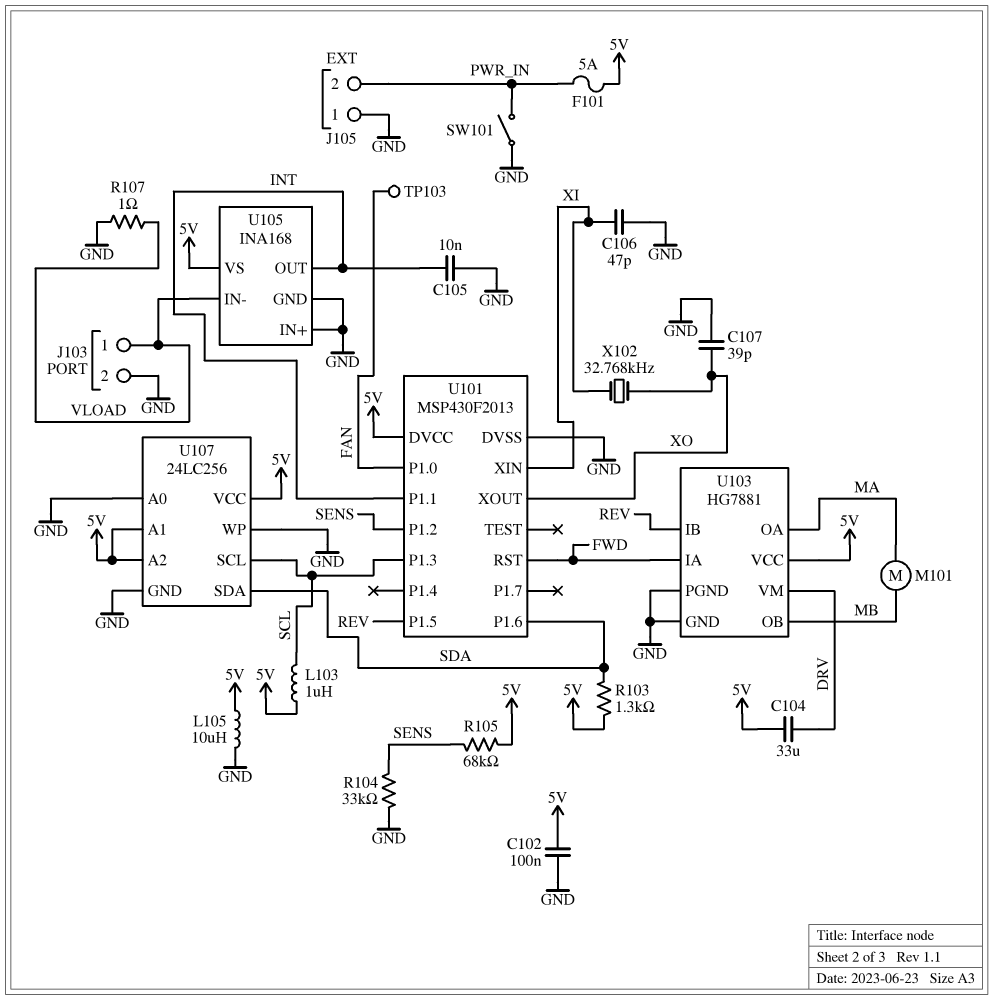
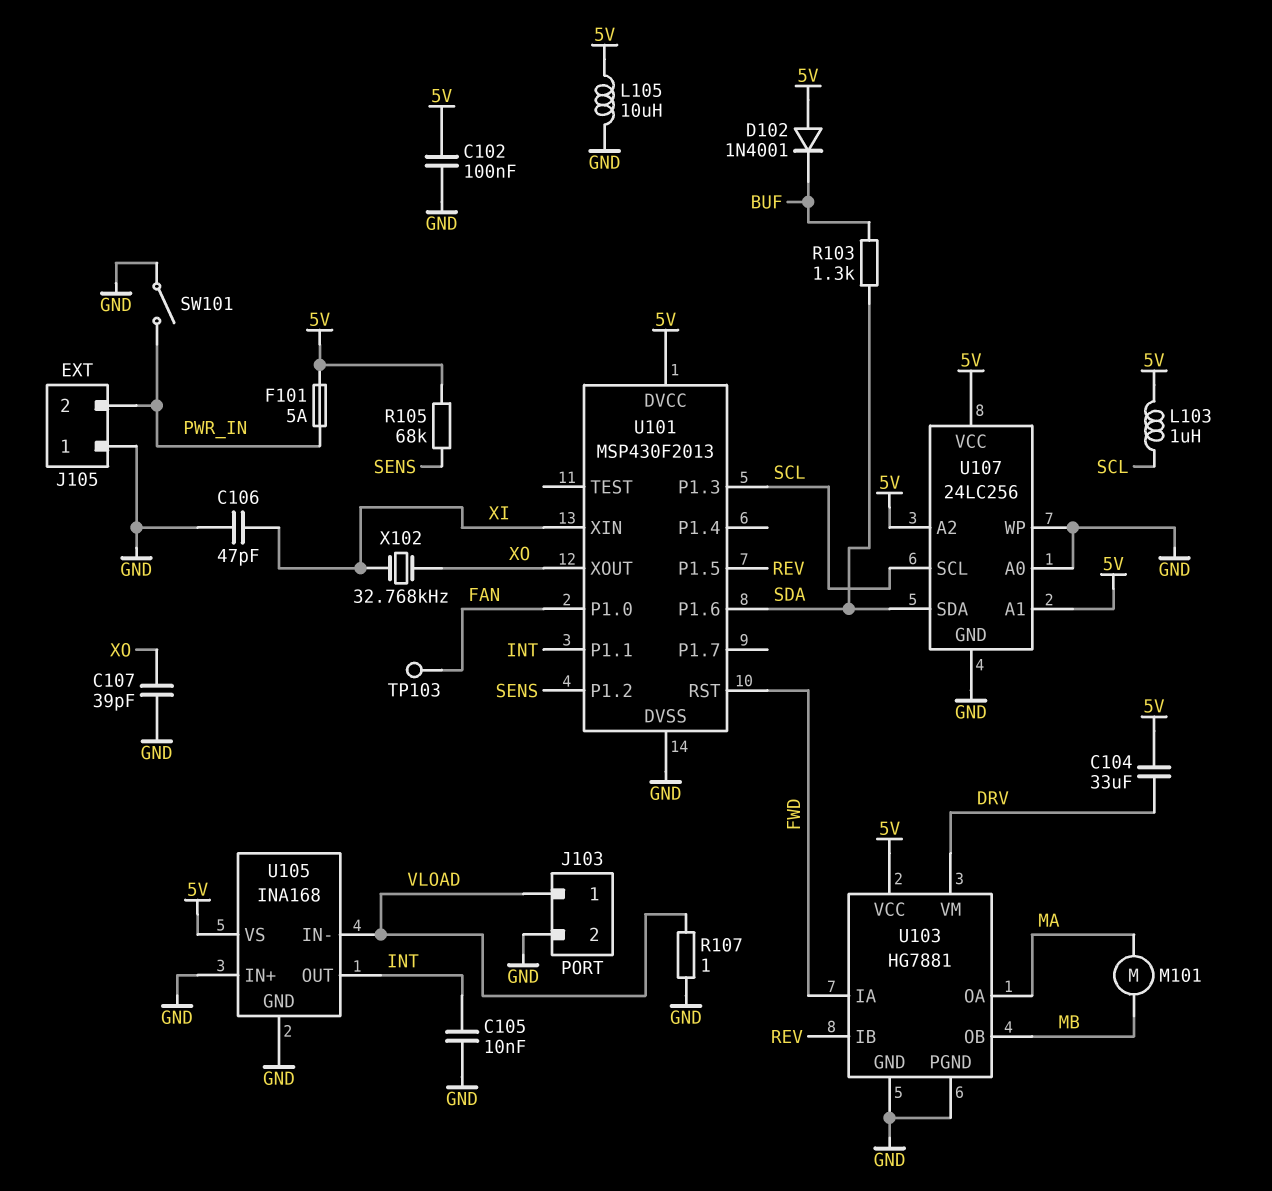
D102: none -> diode 1N4001 (A 5V, K BUF)
R103: 1.3k (5V, SDA) -> 1.3k (BUF, SDA)
R104: 33k (GND, SENS) -> none

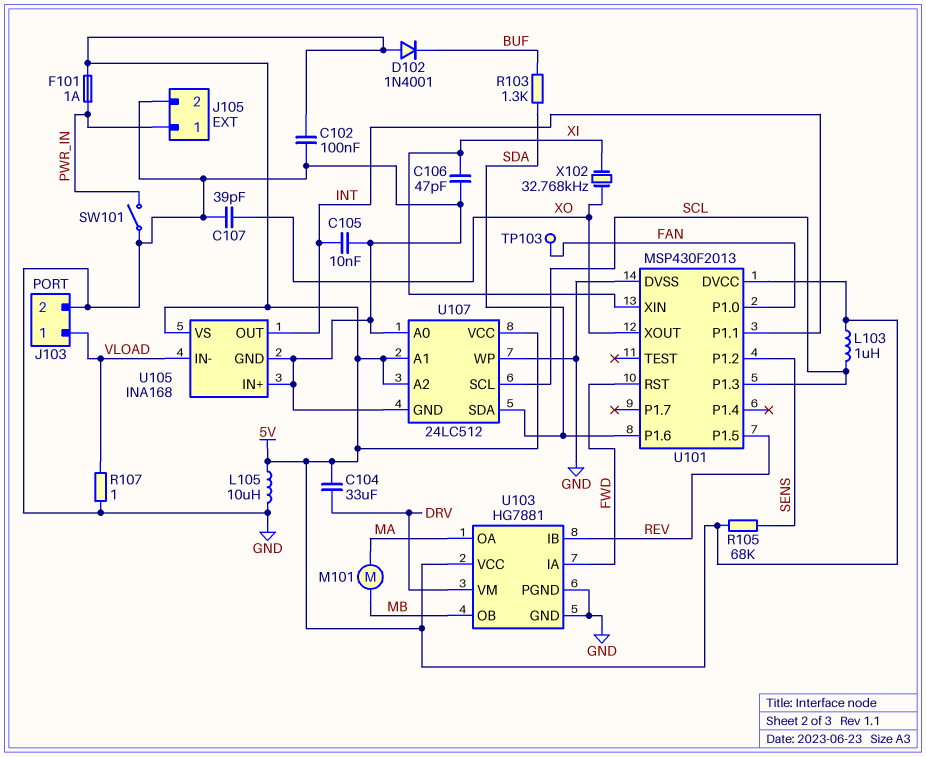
F101: 5A (5V, PWR_IN) -> 1A (5V, PWR_IN)
J105 pin 1: GND -> PWR_IN
J105 pin 2: PWR_IN -> GND
U107: 24LC256 -> 24LC512

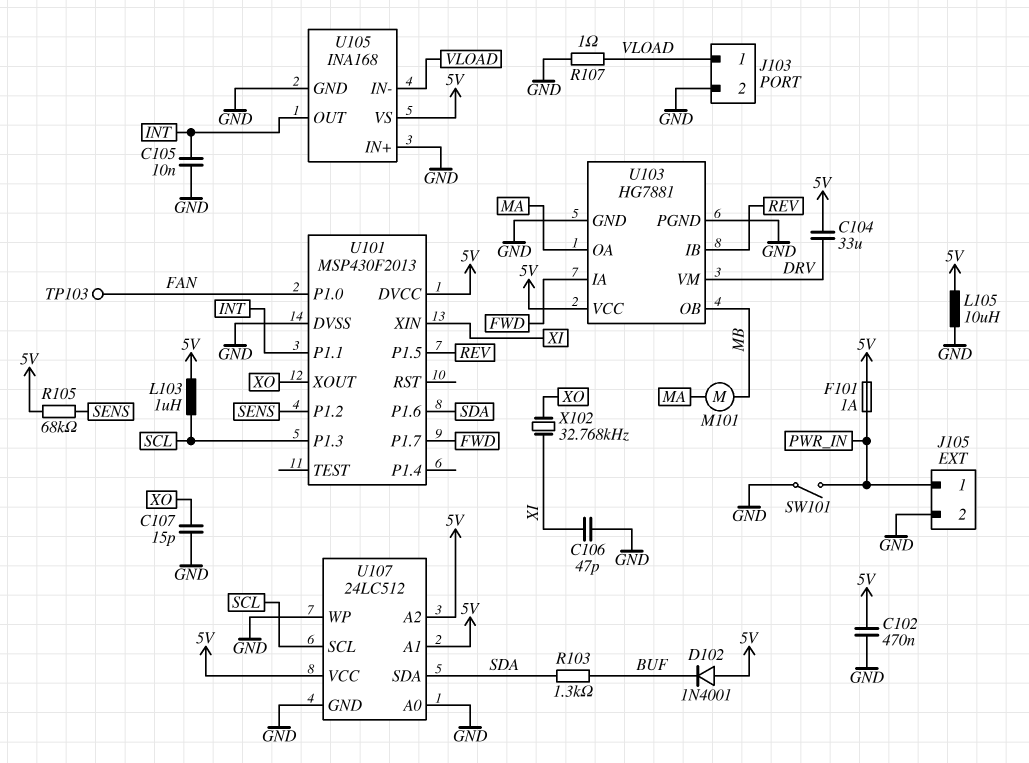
C102: 100nF (5V, GND) -> 470nF (5V, GND)
C107: 39pF (GND, XO) -> 15pF (GND, XO)
U101 pin P1.7: none -> FWD
U101 pin RST: FWD -> none

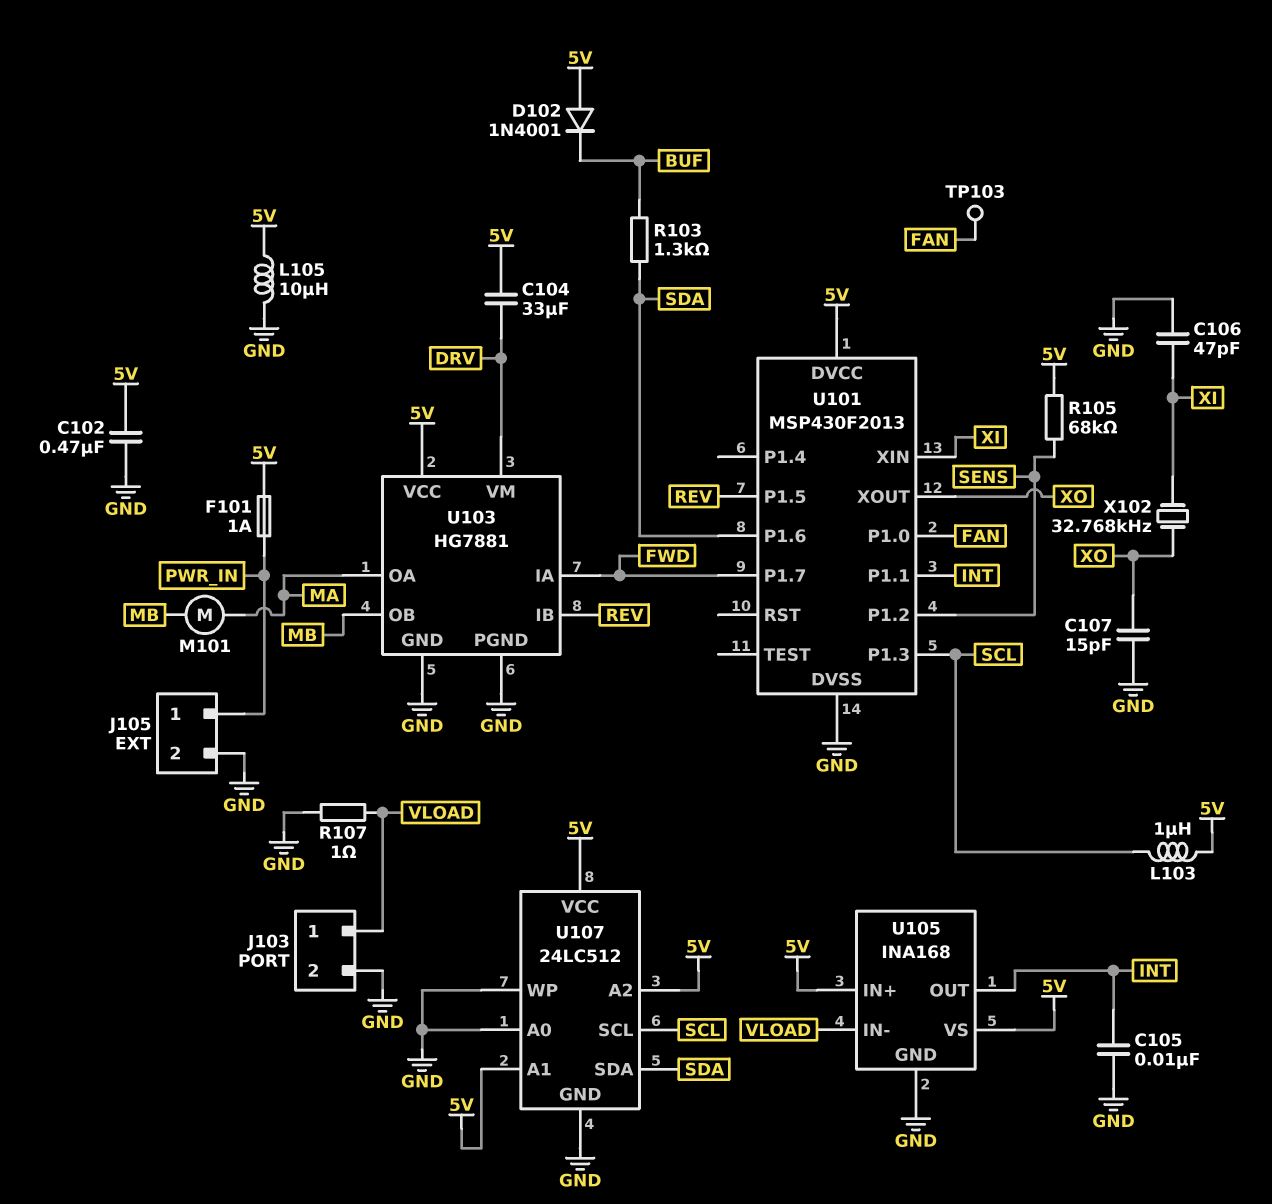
SW101: switch (GND, PWR_IN) -> none
U105 pin IN+: GND -> 5V

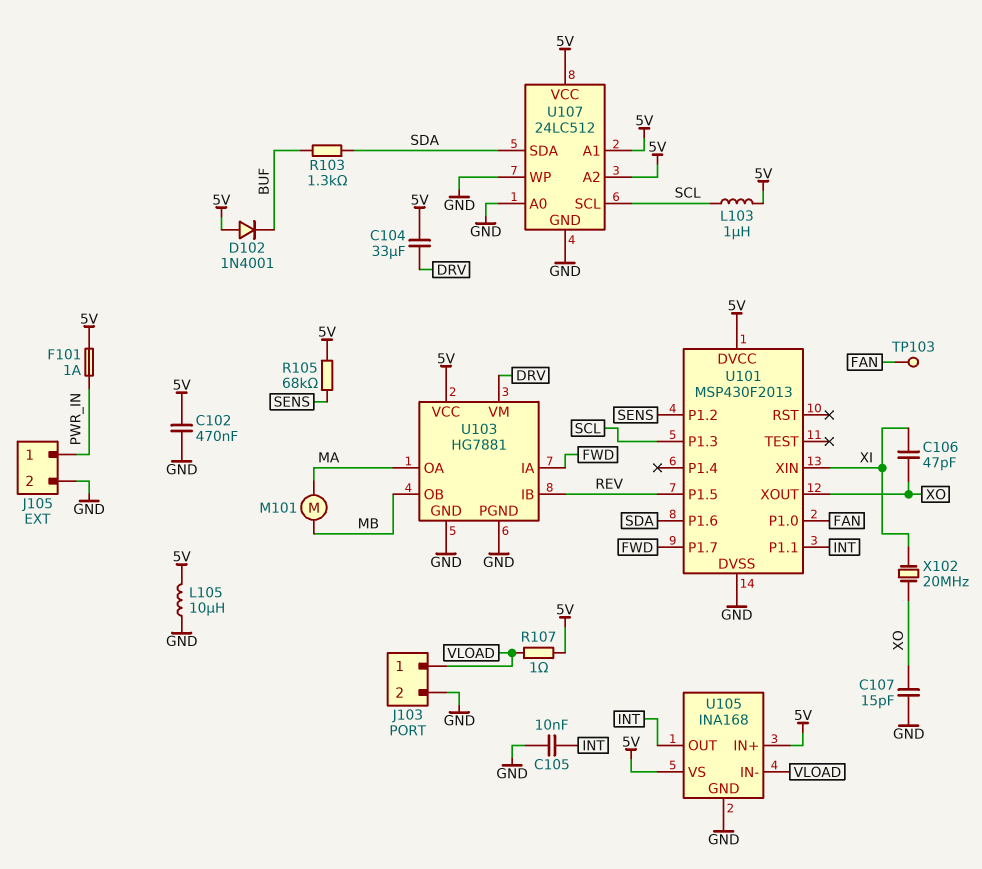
C106: 47pF (GND, XI) -> 47pF (XI, XO)
R107: 1 (GND, VLOAD) -> 1 (5V, VLOAD)
X102: 32.768kHz (XI, XO) -> 20MHz (XI, XO)

